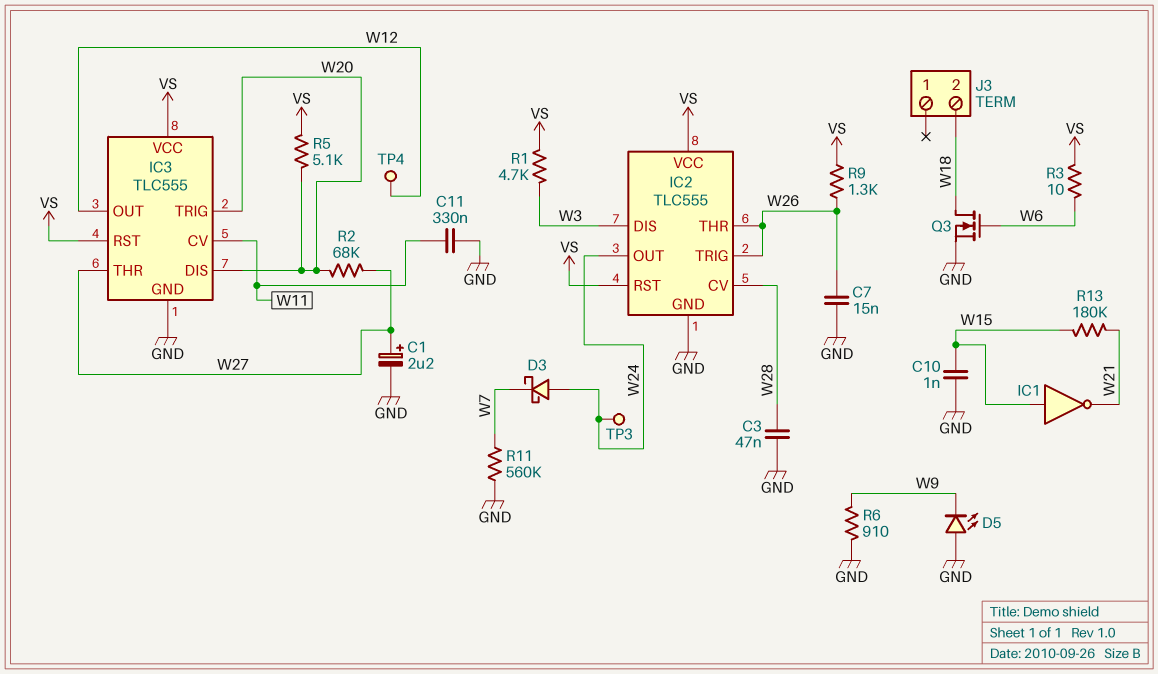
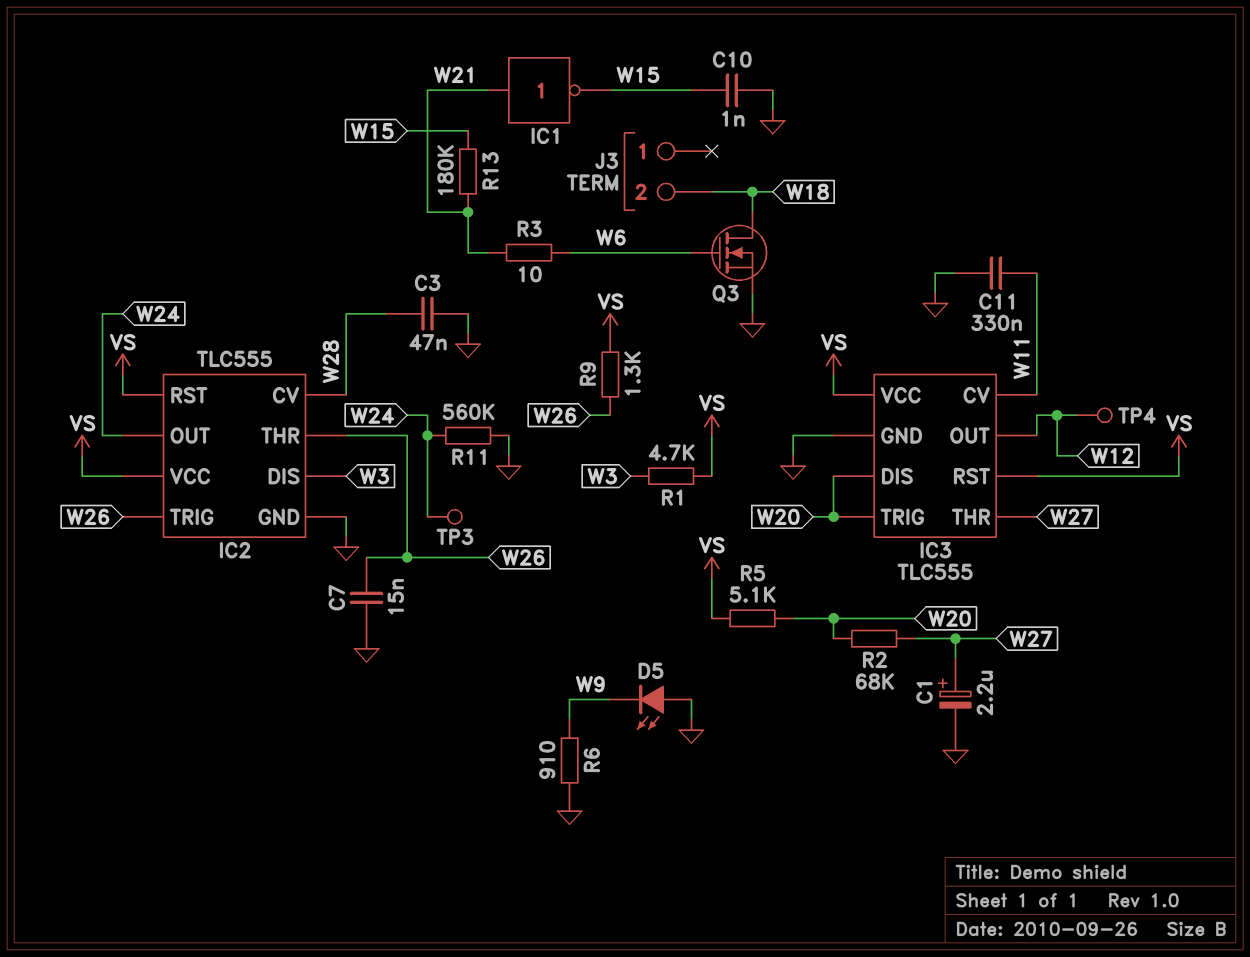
D3: schottky (A W24, K W7) -> none
IC1: NOT (in W15, out W21) -> NOT (in W21, out W15)
R3: 10 (VS, W6) -> 10 (W6, W21)
R11: 560k (GND, W7) -> 560k (GND, W24)

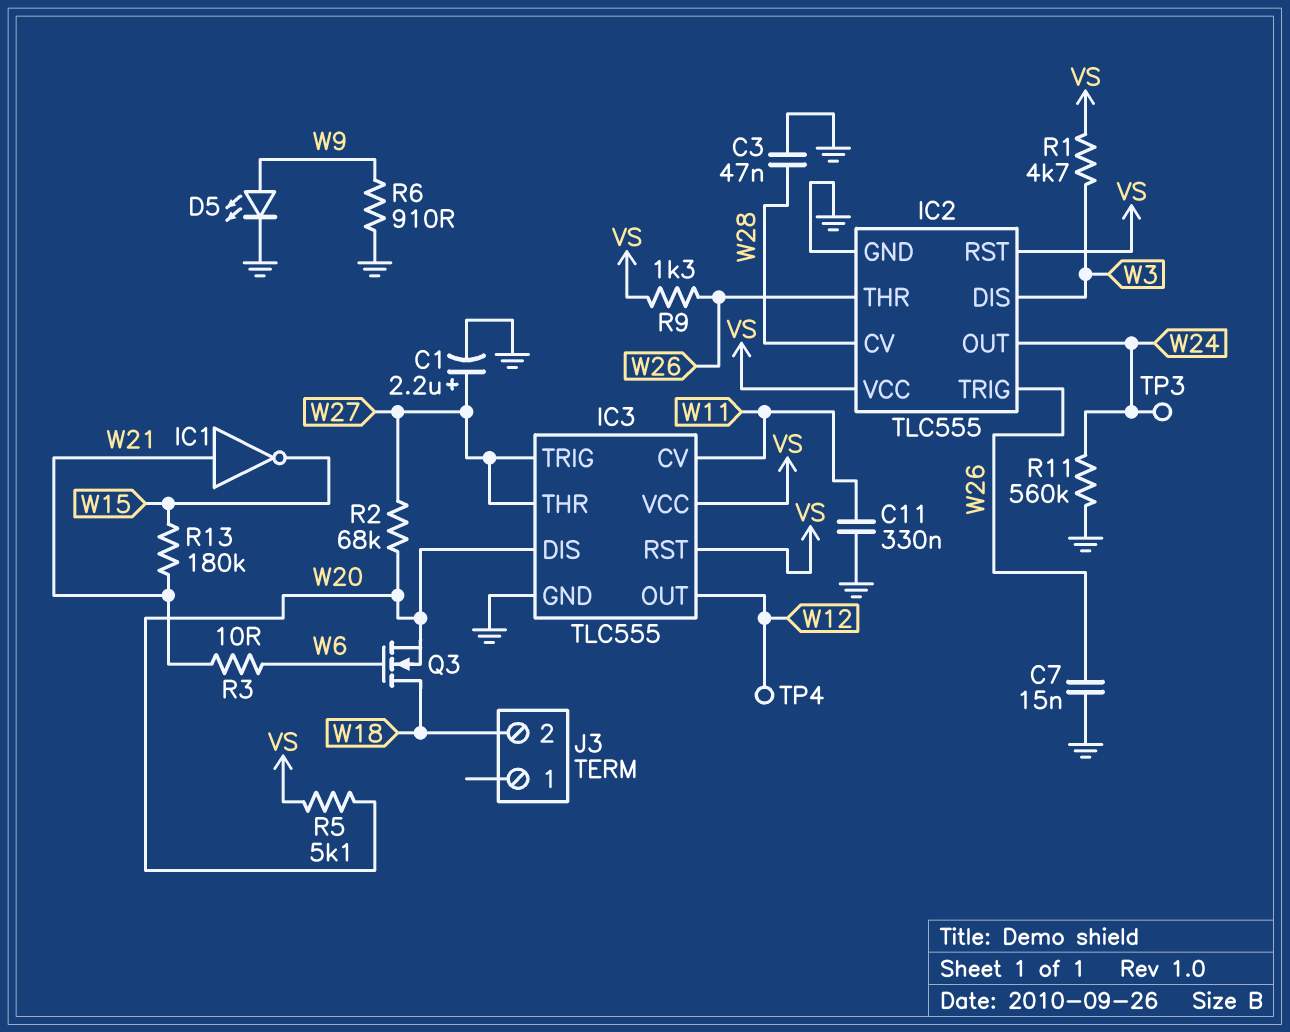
C10: 1nF (GND, W15) -> none
D5: LED (A GND, K W9) -> LED (A W9, K GND)
IC3 pin TRIG: W20 -> W27
Q3: NMOS (G W6, D W18, S GND) -> NMOS (G W6, D W18, S W20)

